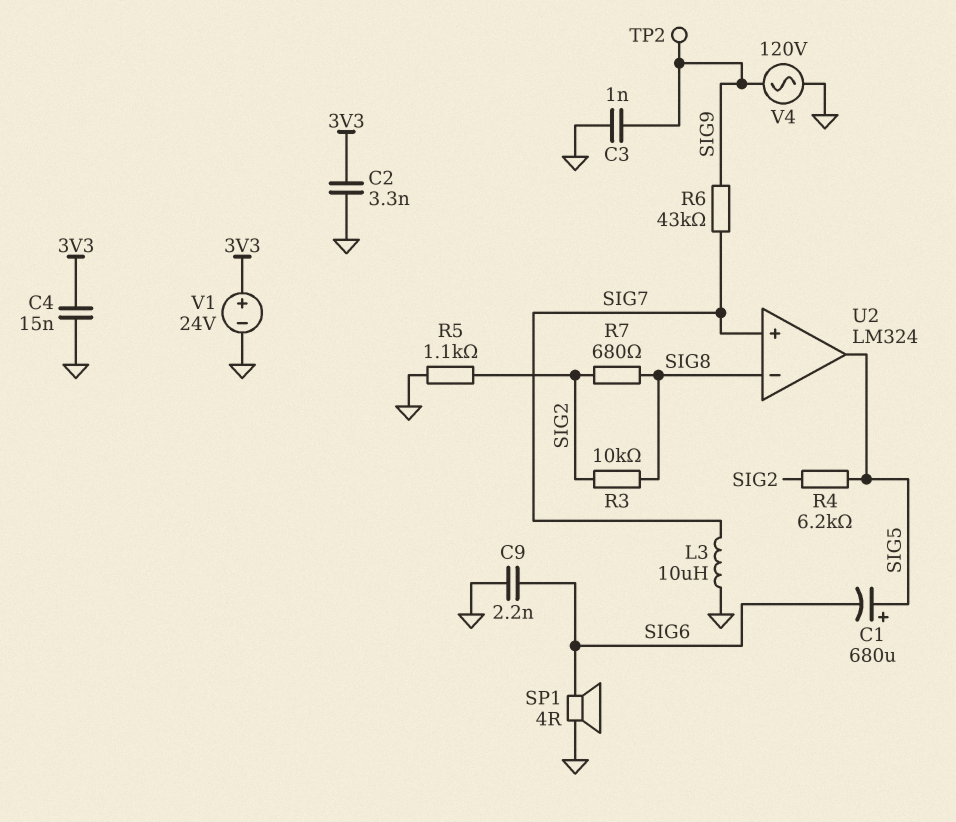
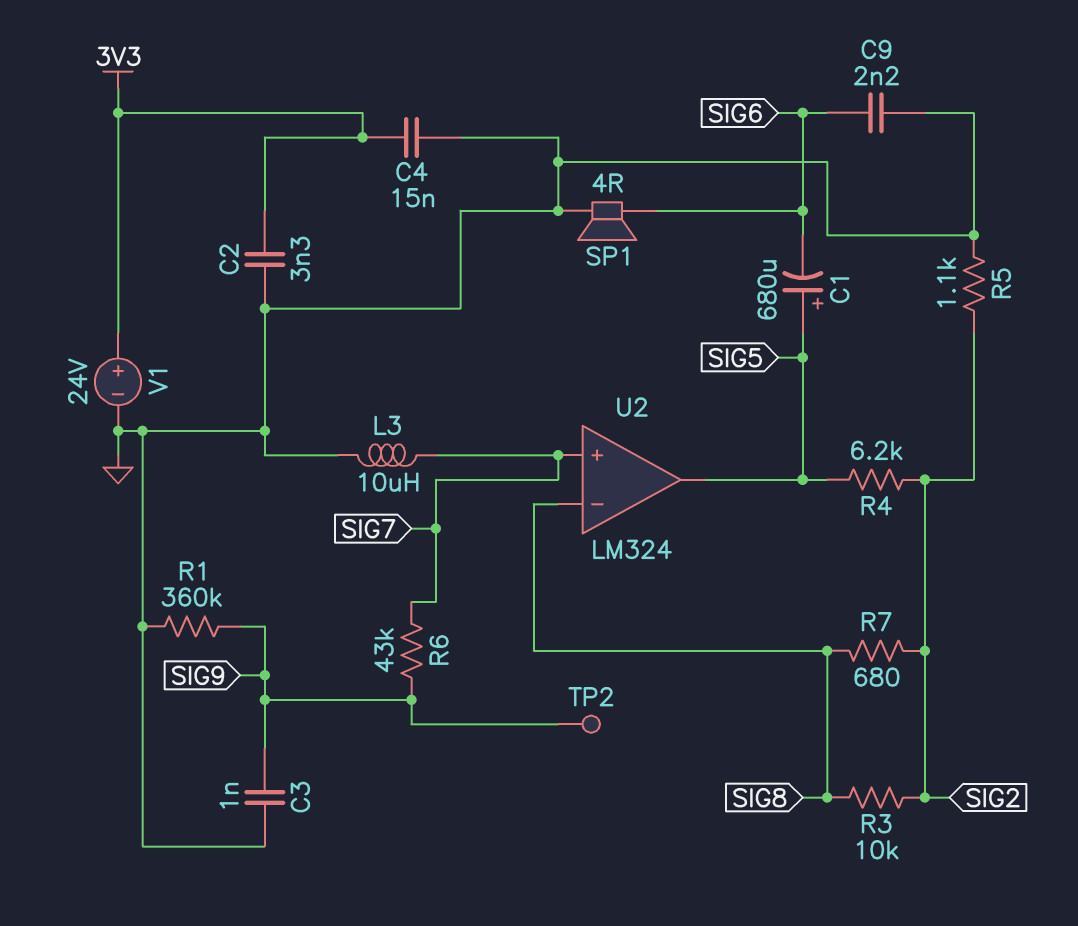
R1: none -> 360k (GND, SIG9)
V4: AC 120V (GND, SIG9) -> none

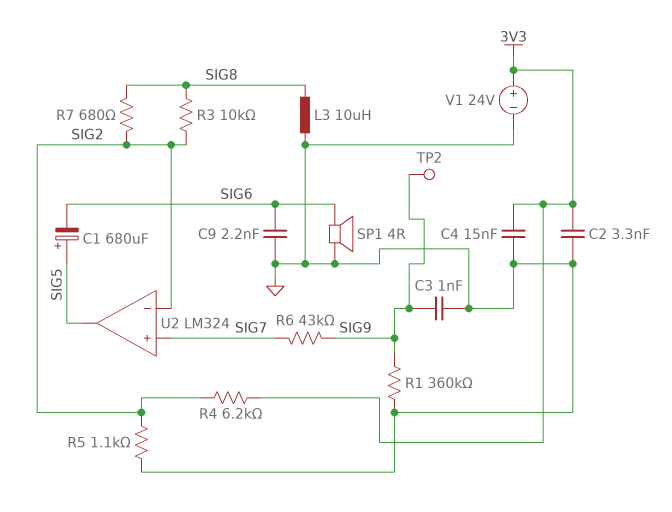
L3: 10uH (GND, SIG7) -> 10uH (GND, SIG8)
R4: 6.2k (SIG2, SIG5) -> 6.2k (3V3, SIG2)
U2 pin in-: SIG8 -> SIG2

